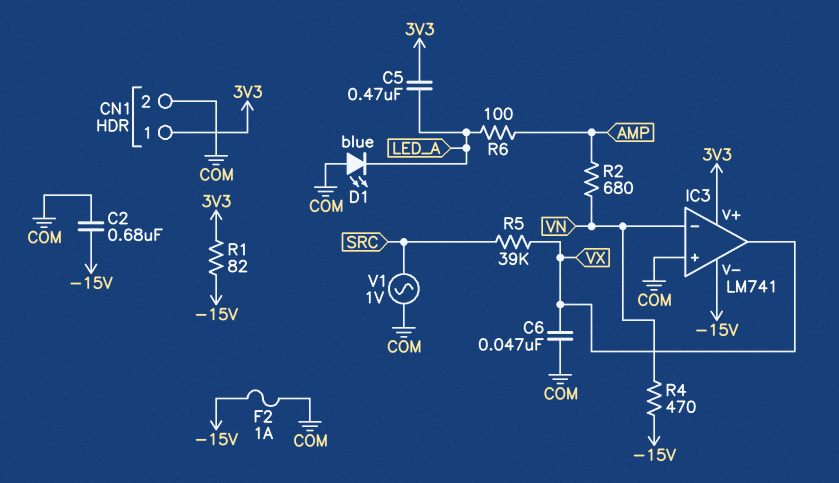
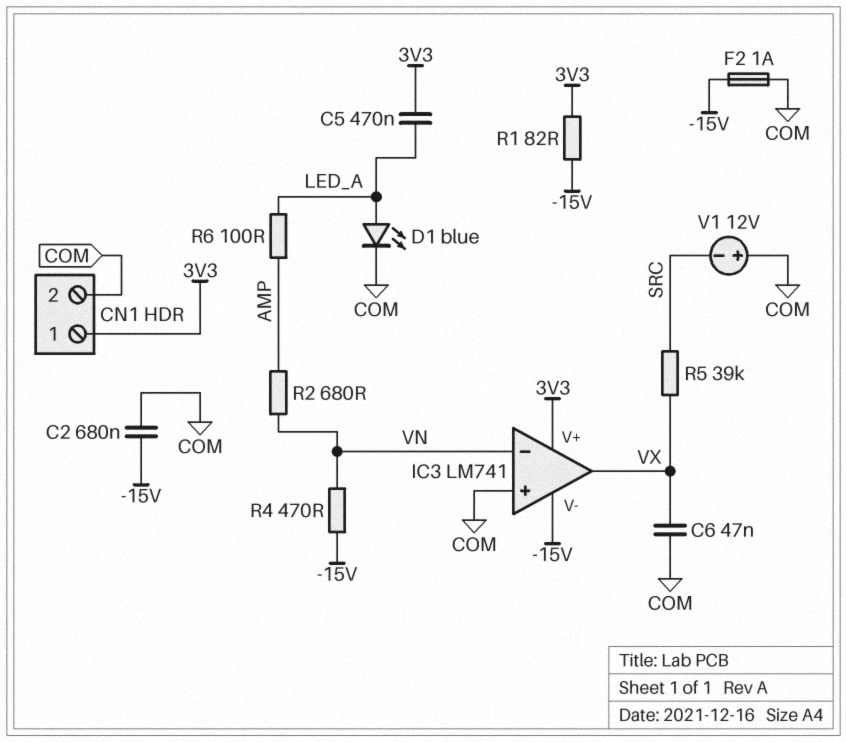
D1: LED blue (A COM, K LED_A) -> LED blue (A LED_A, K COM)
V1: AC 1V (COM, SRC) -> 12V (plus COM, minus SRC)

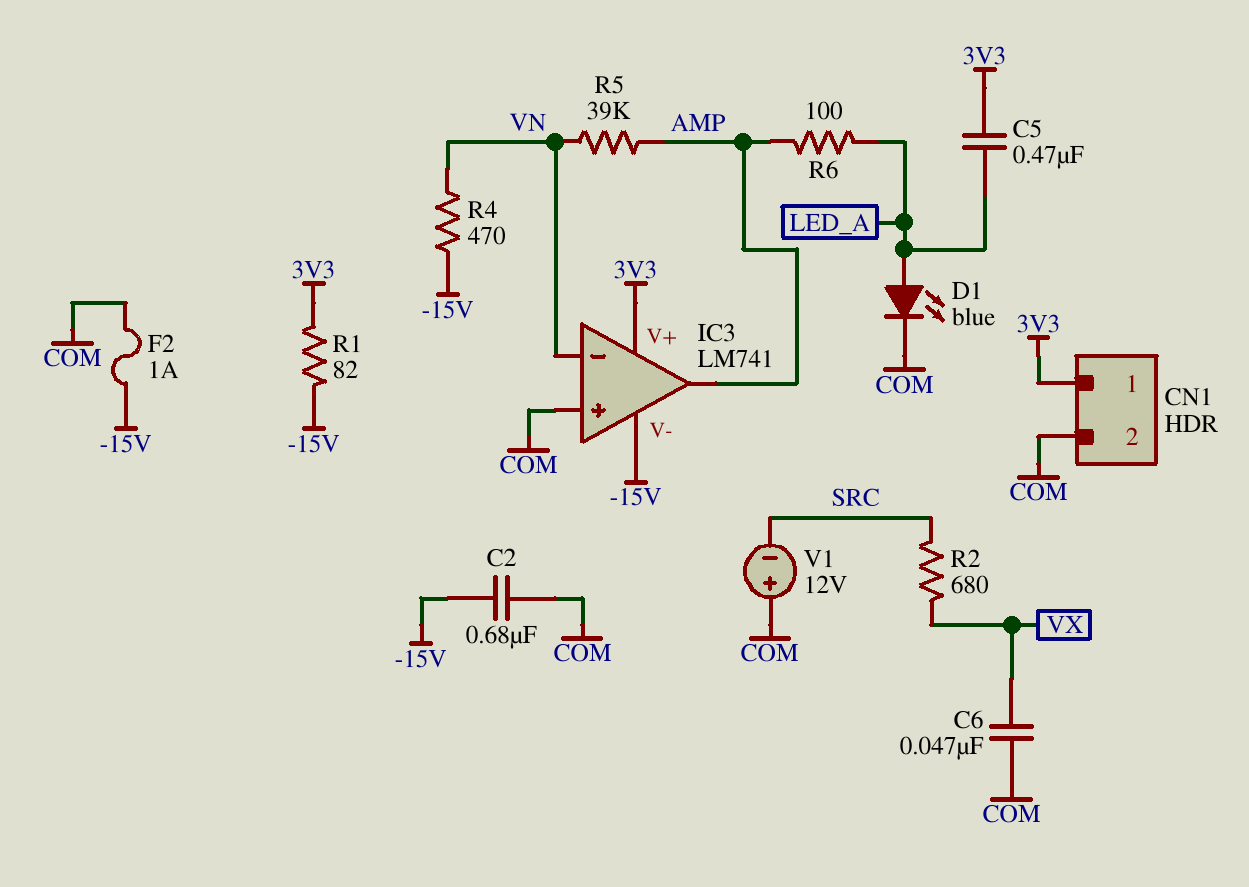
IC3 pin out: VX -> AMP
R2: 680 (AMP, VN) -> 680 (SRC, VX)
R5: 39k (SRC, VX) -> 39k (AMP, VN)

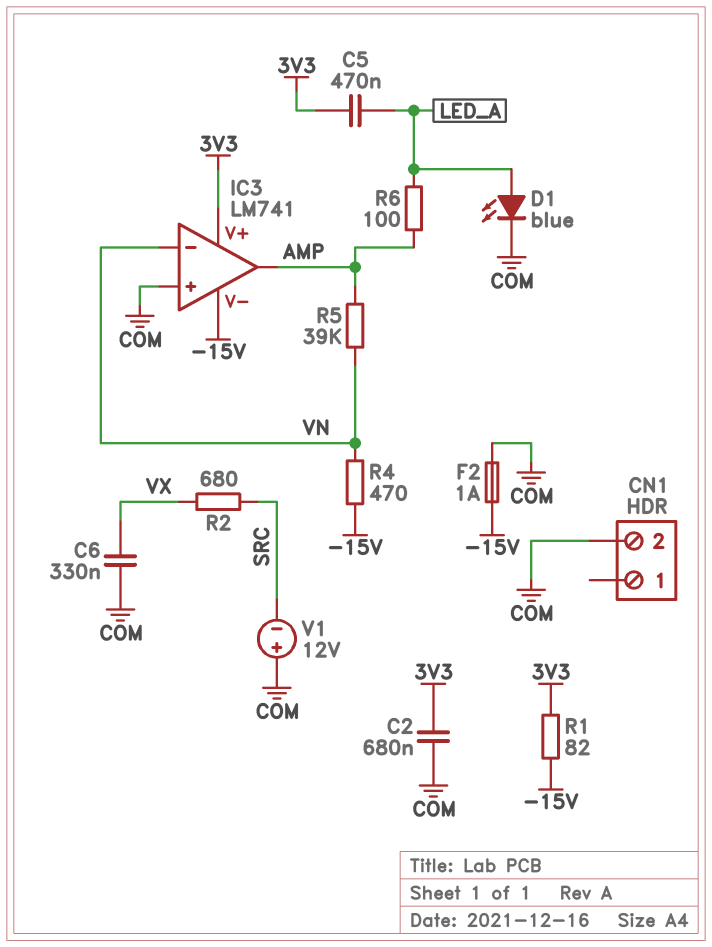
C2: 680nF (-15V, COM) -> 680nF (3V3, COM)
C6: 47nF (COM, VX) -> 330nF (COM, VX)
CN1 pin 1: 3V3 -> none

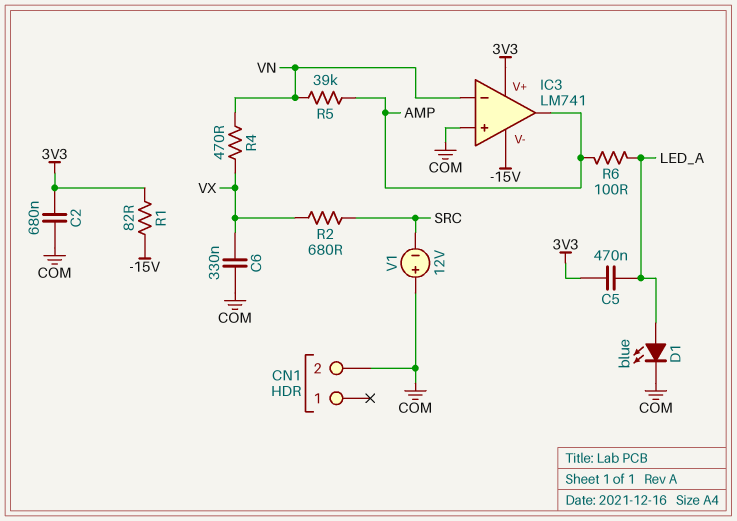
F2: 1A (-15V, COM) -> none
R4: 470 (-15V, VN) -> 470 (VN, VX)

